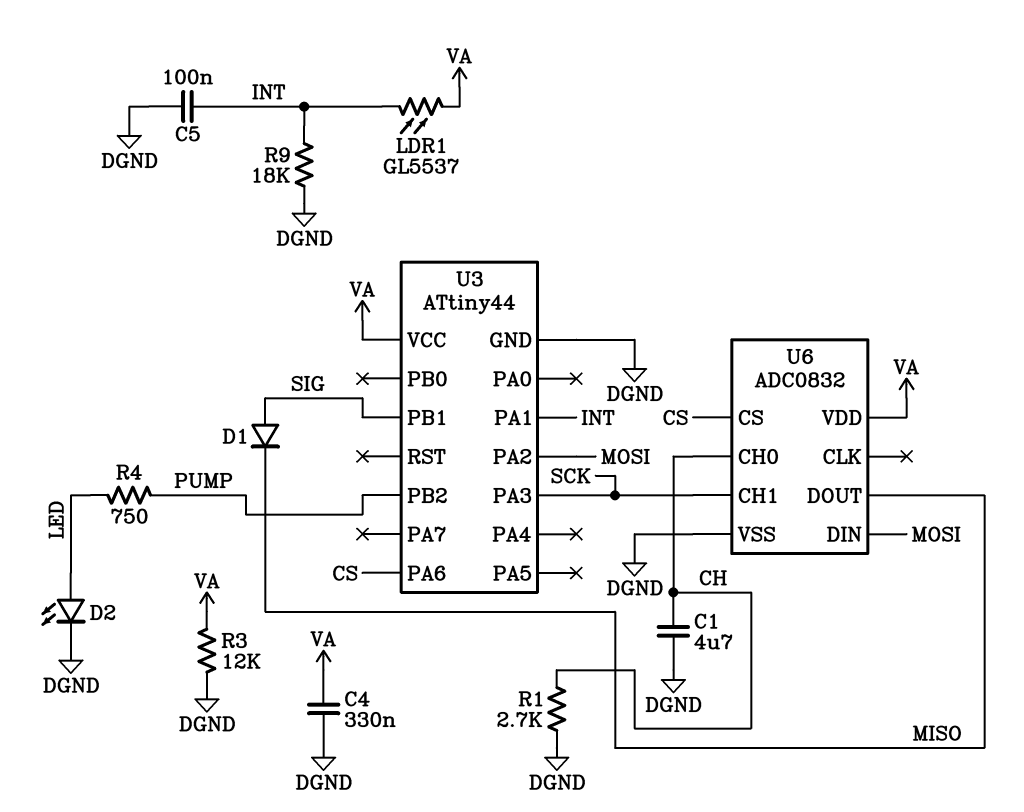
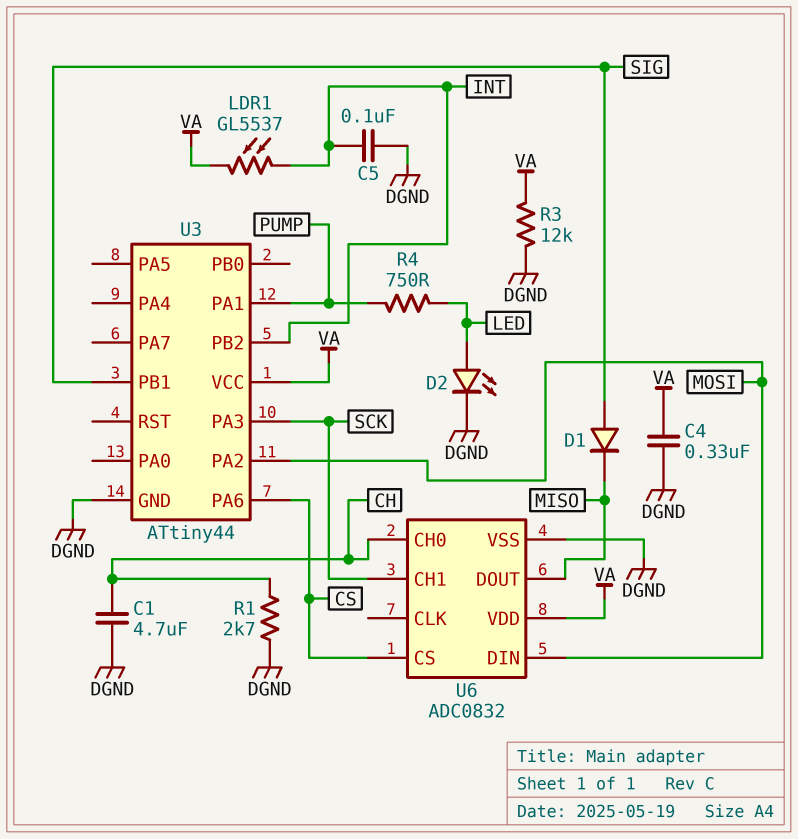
R9: 18k (DGND, INT) -> none
U3 pin PA1: INT -> PUMP
U3 pin PB2: PUMP -> INT

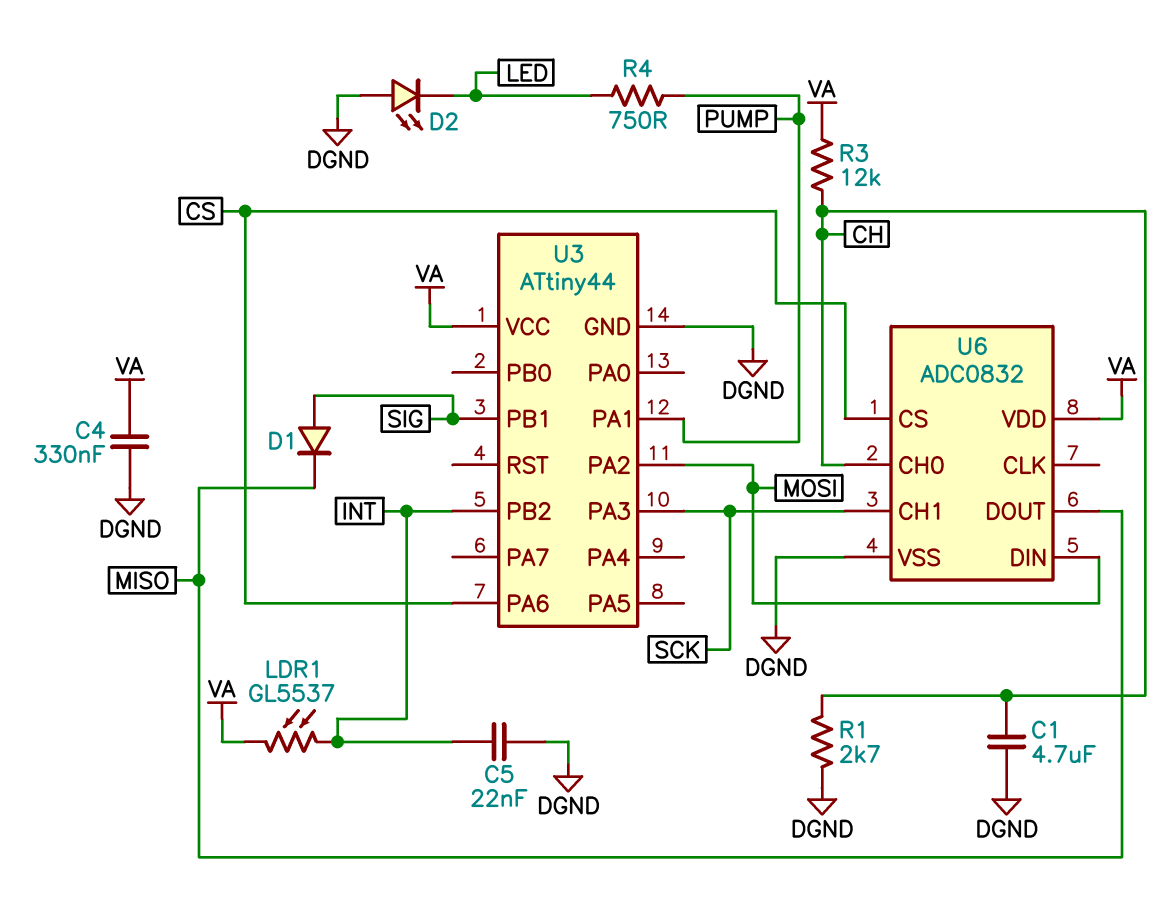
C5: 100nF (DGND, INT) -> 22nF (DGND, INT)
D2: LED (A LED, K DGND) -> LED (A DGND, K LED)
R3: 12k (DGND, VA) -> 12k (CH, VA)

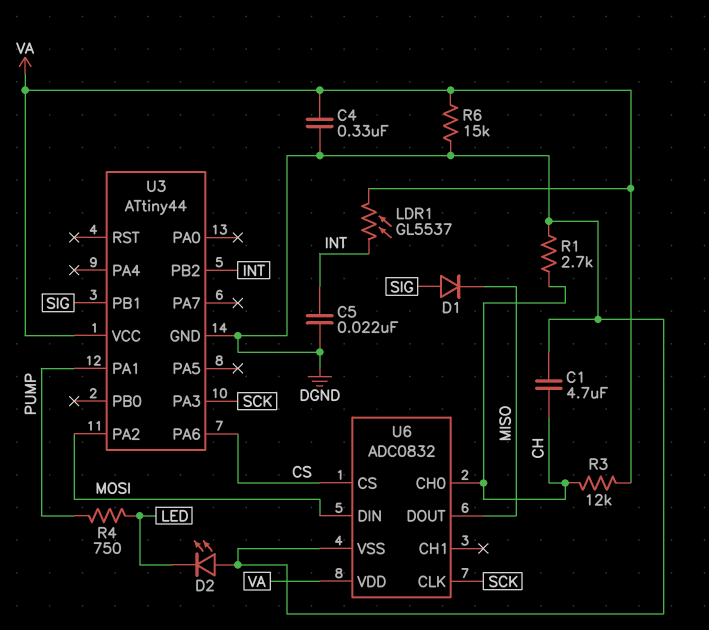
R6: none -> 15k (DGND, VA)
U6 pin CH1: SCK -> none
U6 pin CLK: none -> SCK

